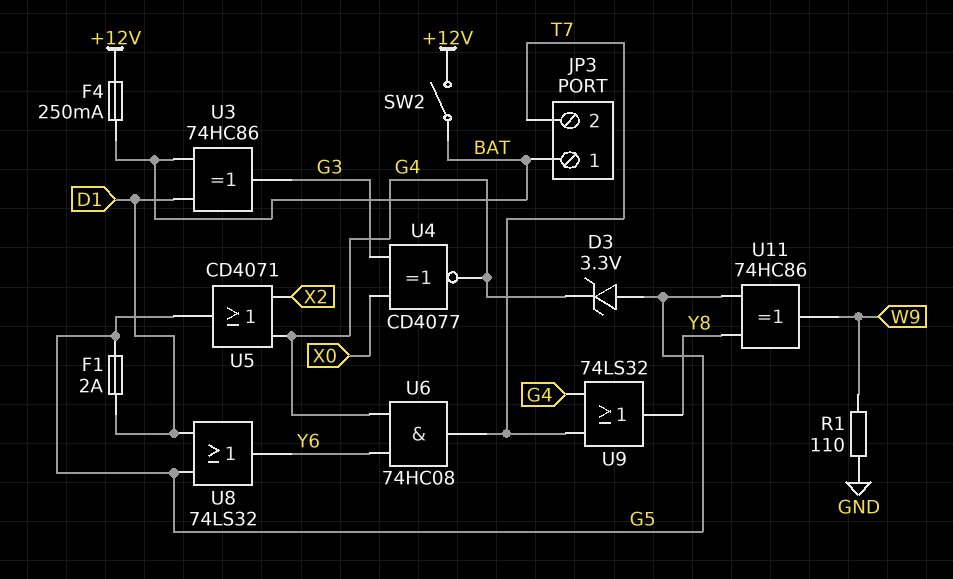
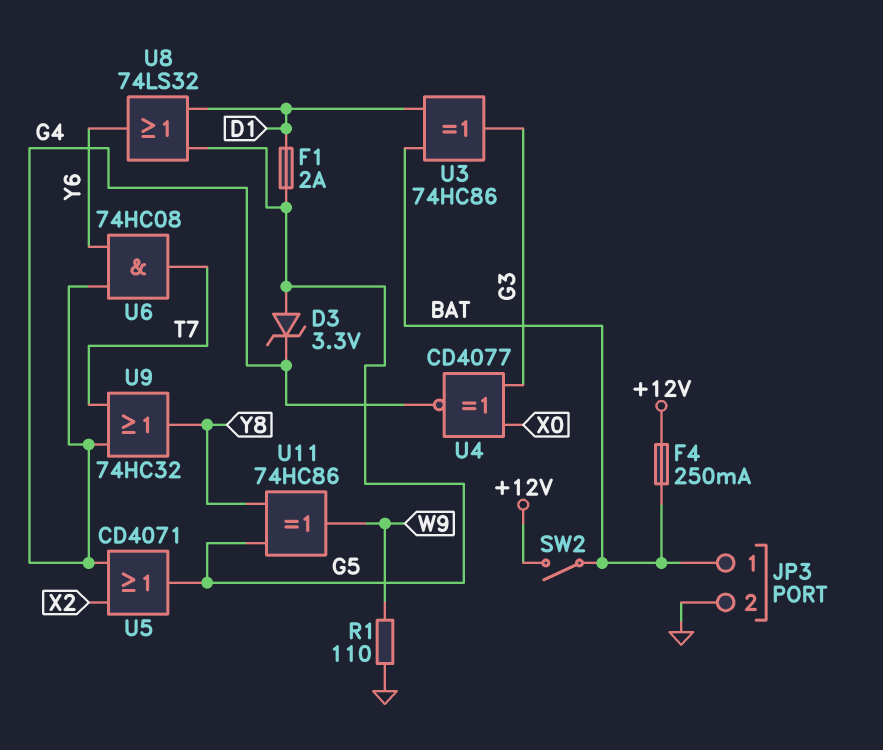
JP3 pin 2: T7 -> GND
U9: OR 74LS32 (in G4, in T7, out Y8) -> OR 74HC32 (in G4, in T7, out Y8)

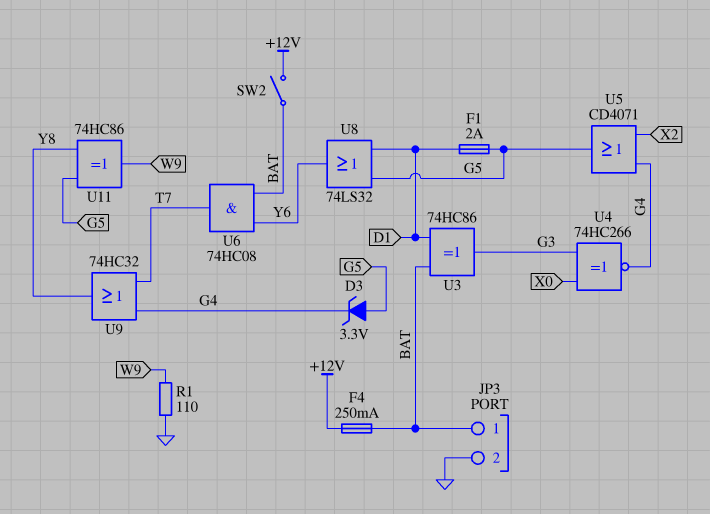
U4: XNOR CD4077 (in G3, in X0, out G4) -> XNOR 74HC266 (in G3, in X0, out G4)
U6: AND 74HC08 (in G4, in Y6, out T7) -> AND 74HC08 (in BAT, in Y6, out T7)

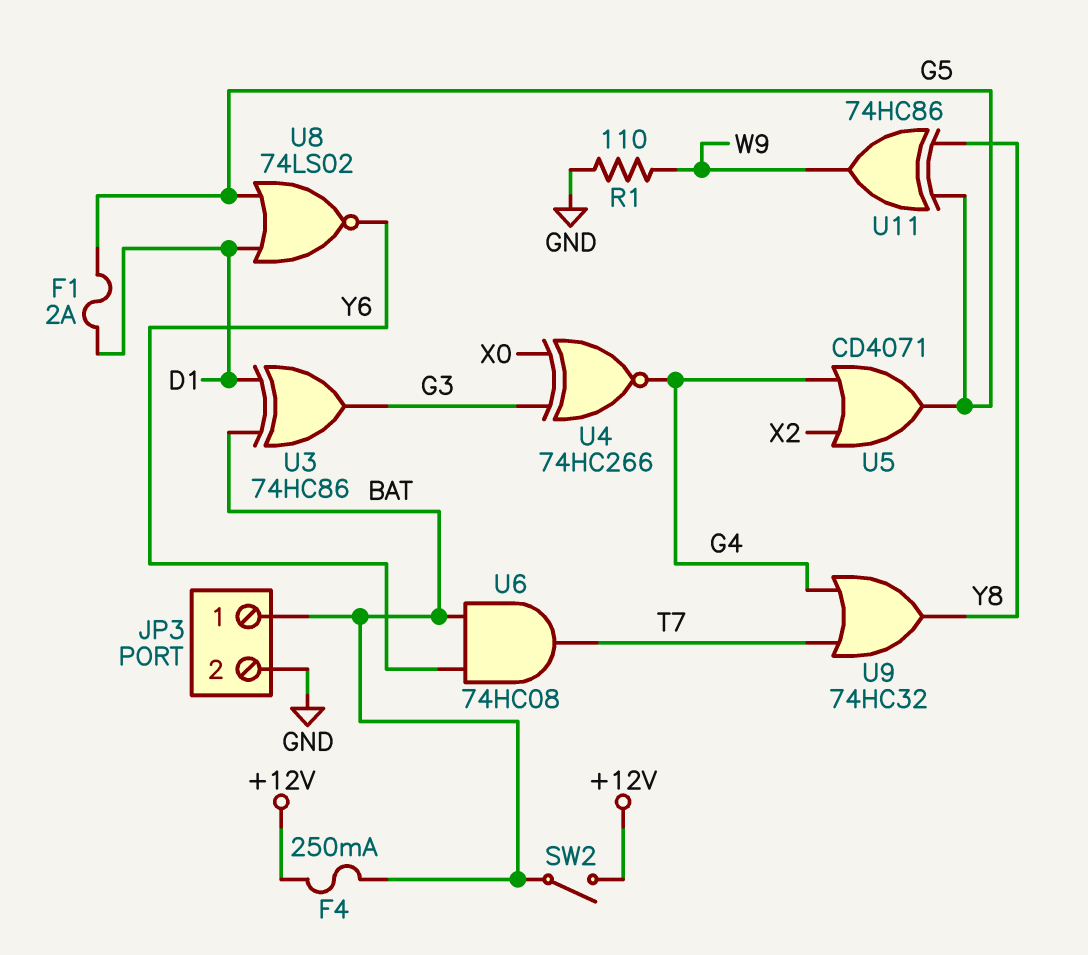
D3: zener 3.3V (A G5, K G4) -> none
U8: OR 74LS32 (in D1, in G5, out Y6) -> NOR 74LS02 (in D1, in G5, out Y6)

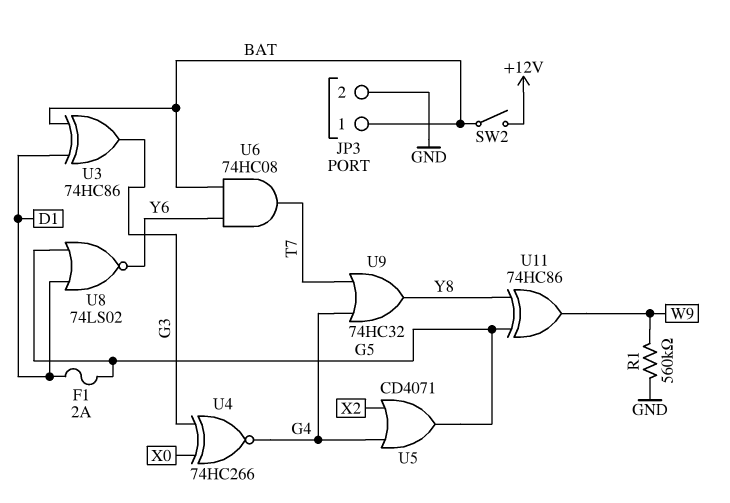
F4: 250mA (+12V, BAT) -> none
R1: 110 (GND, W9) -> 560k (GND, W9)

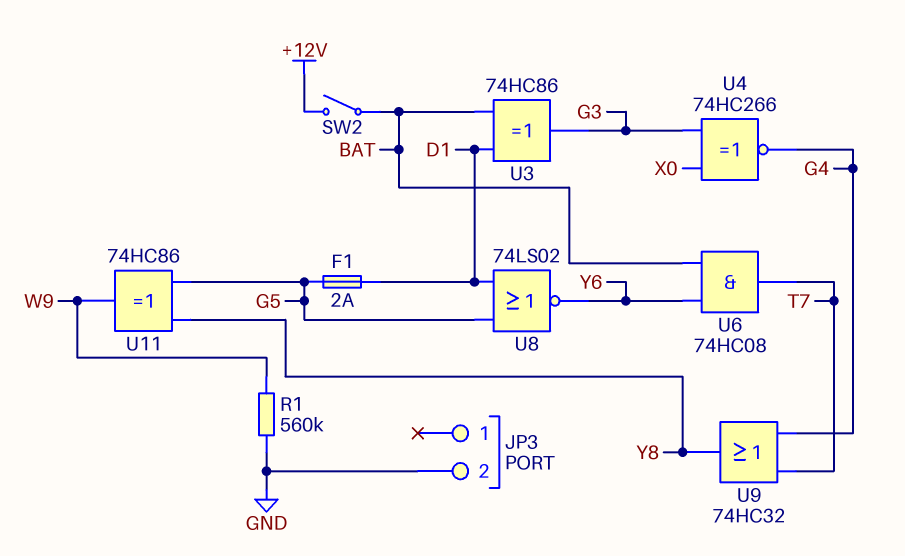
JP3 pin 1: BAT -> none
U5: OR CD4071 (in G4, in X2, out G5) -> none

